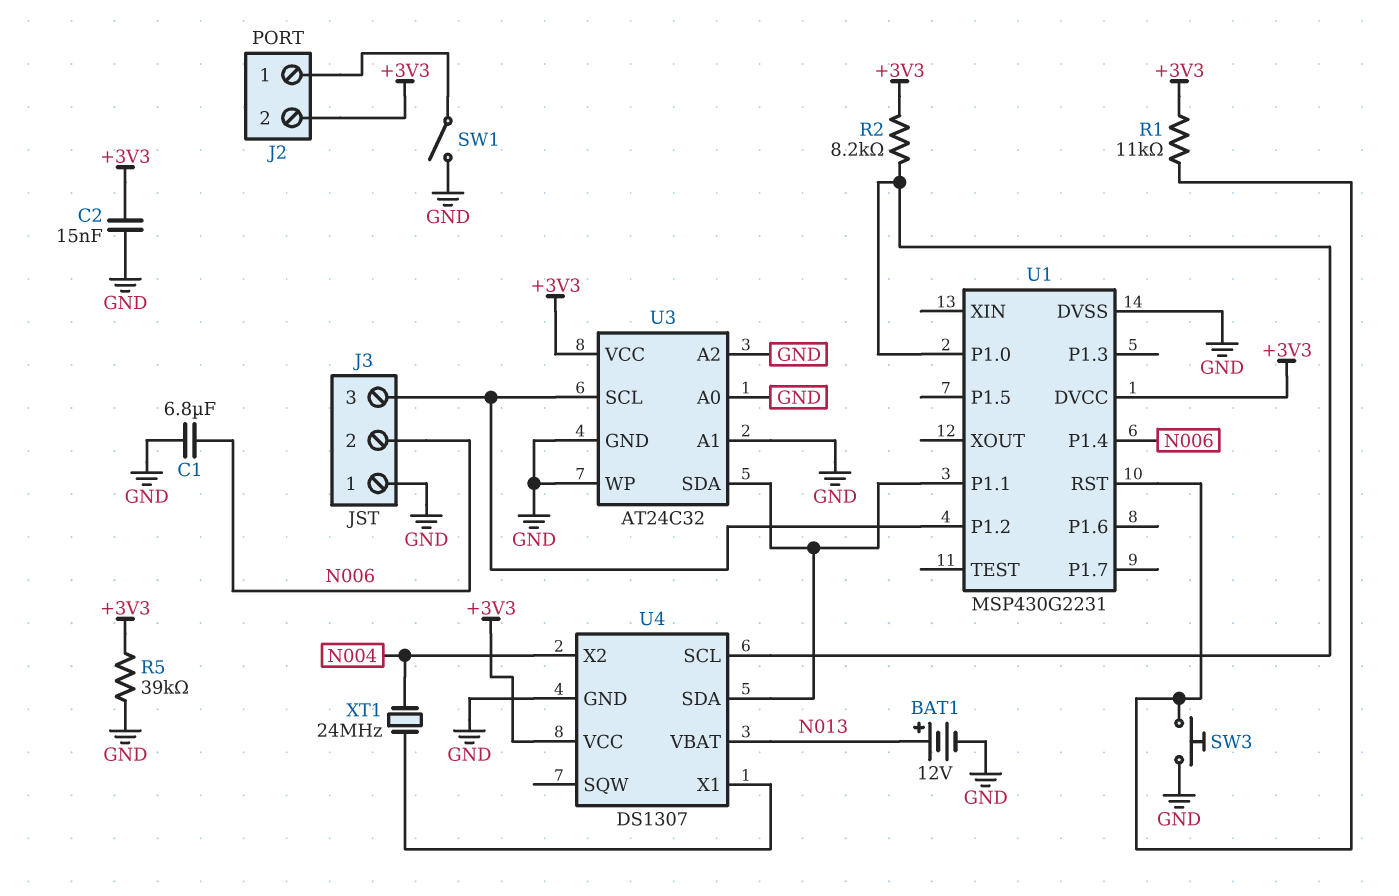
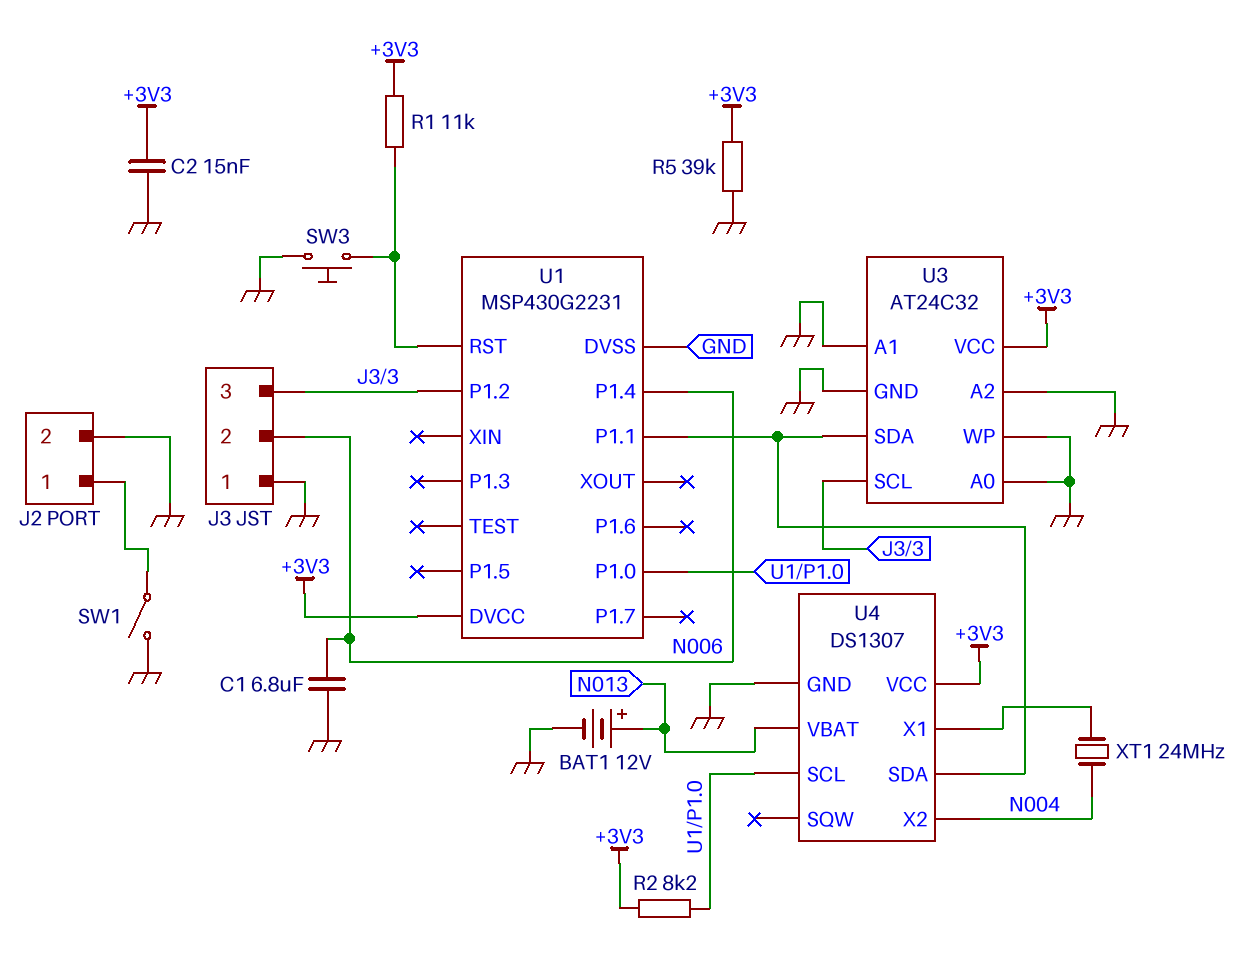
J2 pin 2: +3V3 -> GND

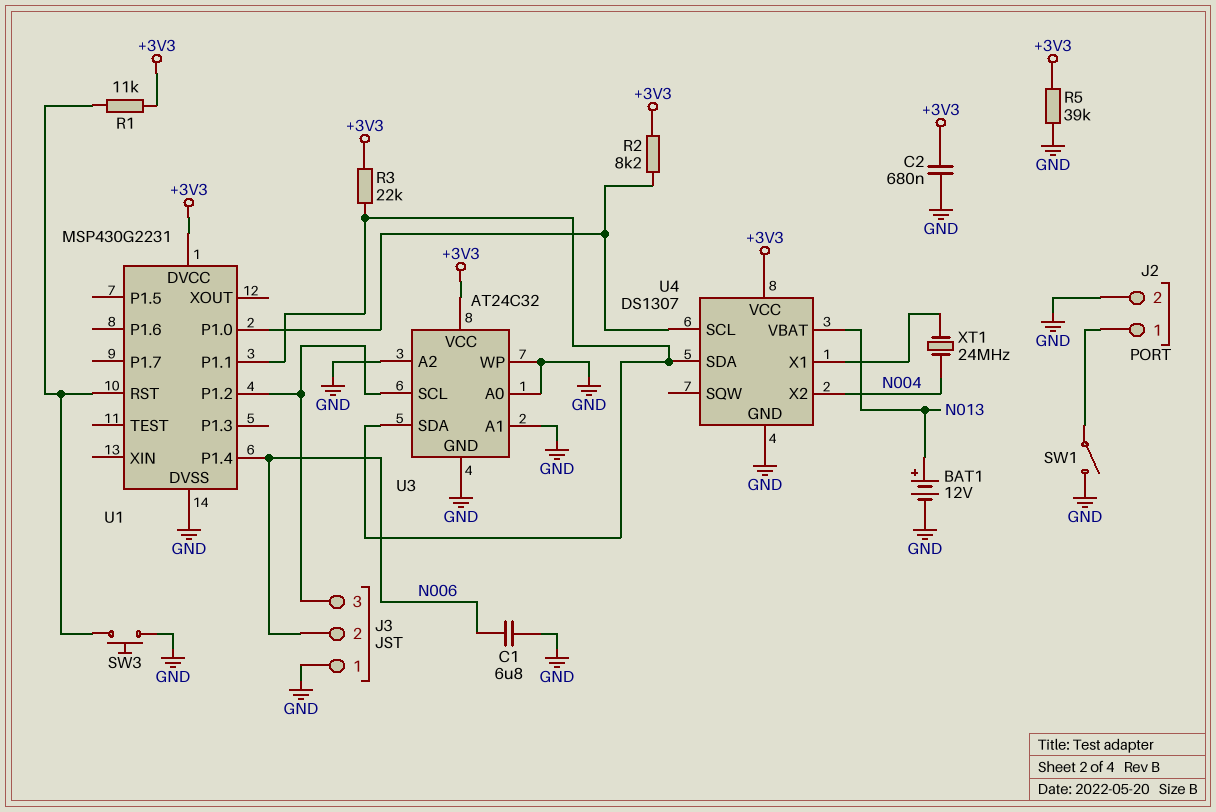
C2: 15nF (+3V3, GND) -> 680nF (+3V3, GND)
R3: none -> 22k (+3V3, U1/P1.1)

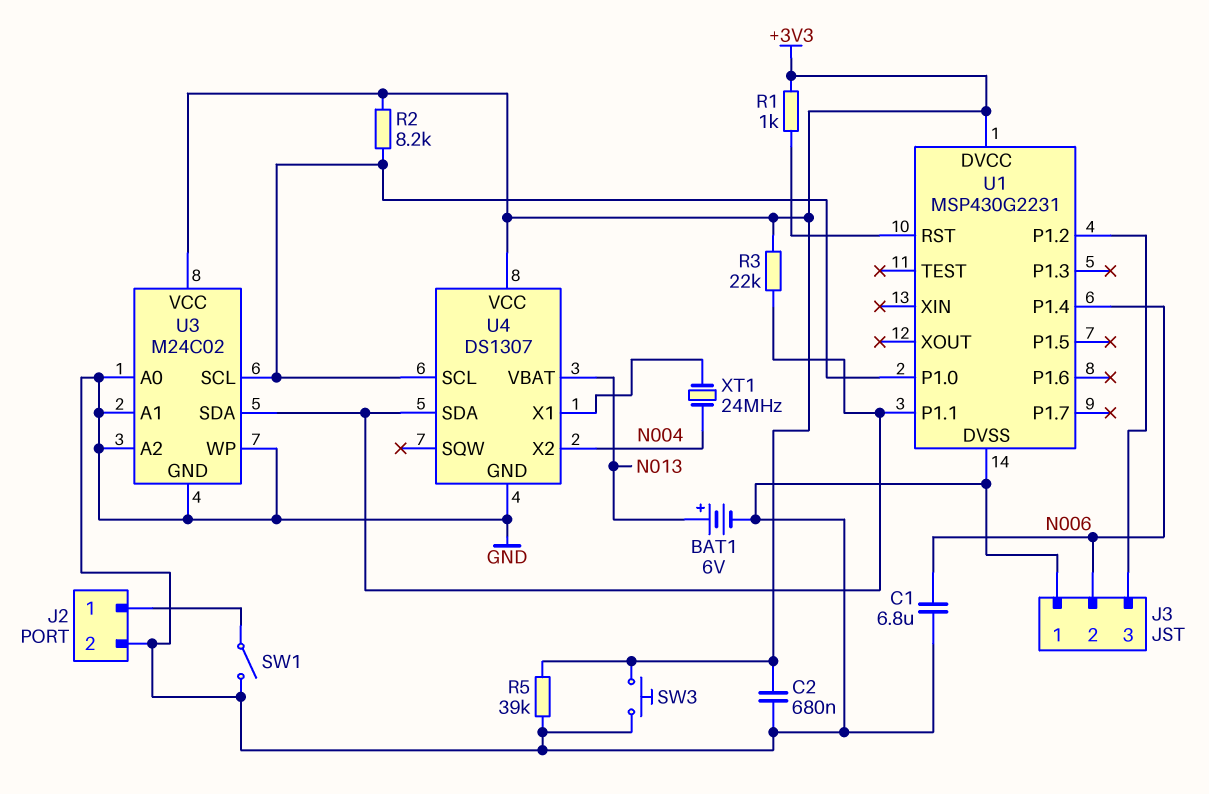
BAT1: 12V (plus N013, minus GND) -> 6V (plus N013, minus GND)
R1: 11k (+3V3, U1/RST) -> 1k (+3V3, U1/RST)
SW3: button (GND, U1/RST) -> button (+3V3, GND)
U3: AT24C32 -> M24C02
U3 pin SCL: J3/3 -> U1/P1.0

